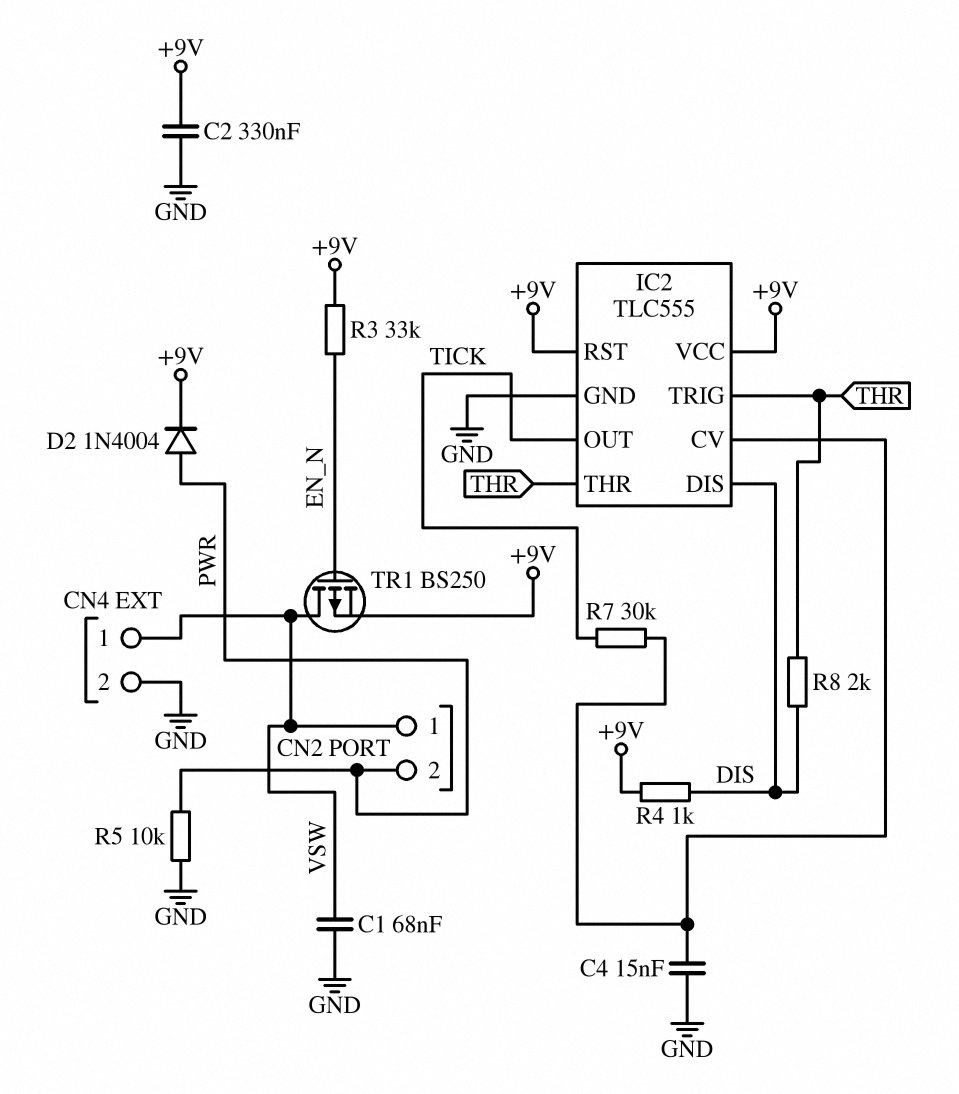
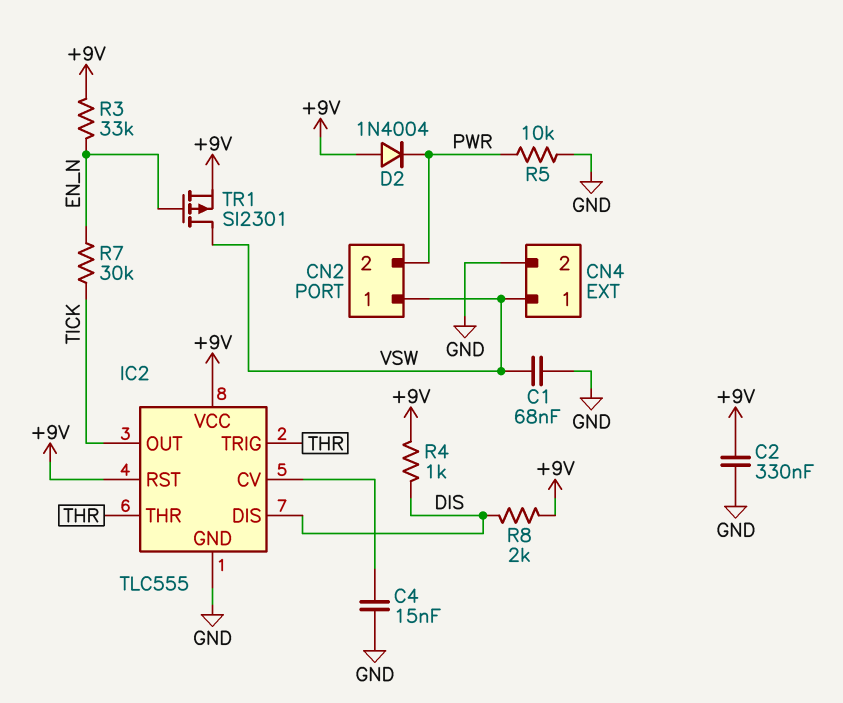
D2: diode 1N4004 (A PWR, K +9V) -> diode 1N4004 (A +9V, K PWR)
R7: 30k (IC2/CV, TICK) -> 30k (EN_N, TICK)
R8: 2k (DIS, THR) -> 2k (+9V, DIS)
TR1: PMOS BS250 (G EN_N, D VSW, S +9V) -> PMOS SI2301 (G EN_N, D VSW, S +9V)

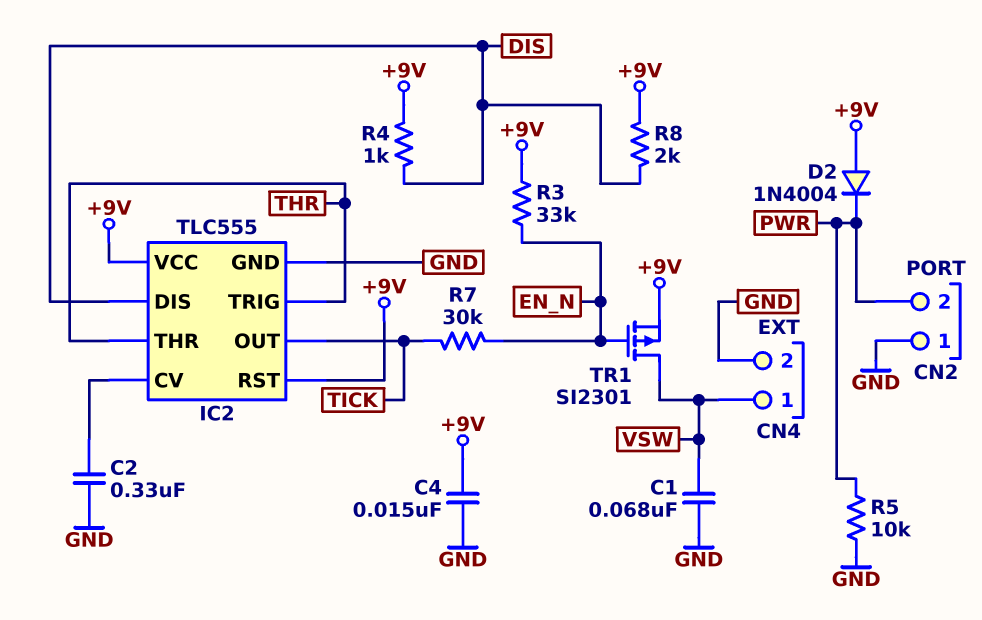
C2: 330nF (+9V, GND) -> 330nF (GND, IC2/CV)
C4: 15nF (GND, IC2/CV) -> 15nF (+9V, GND)
CN2 pin 1: VSW -> GND

